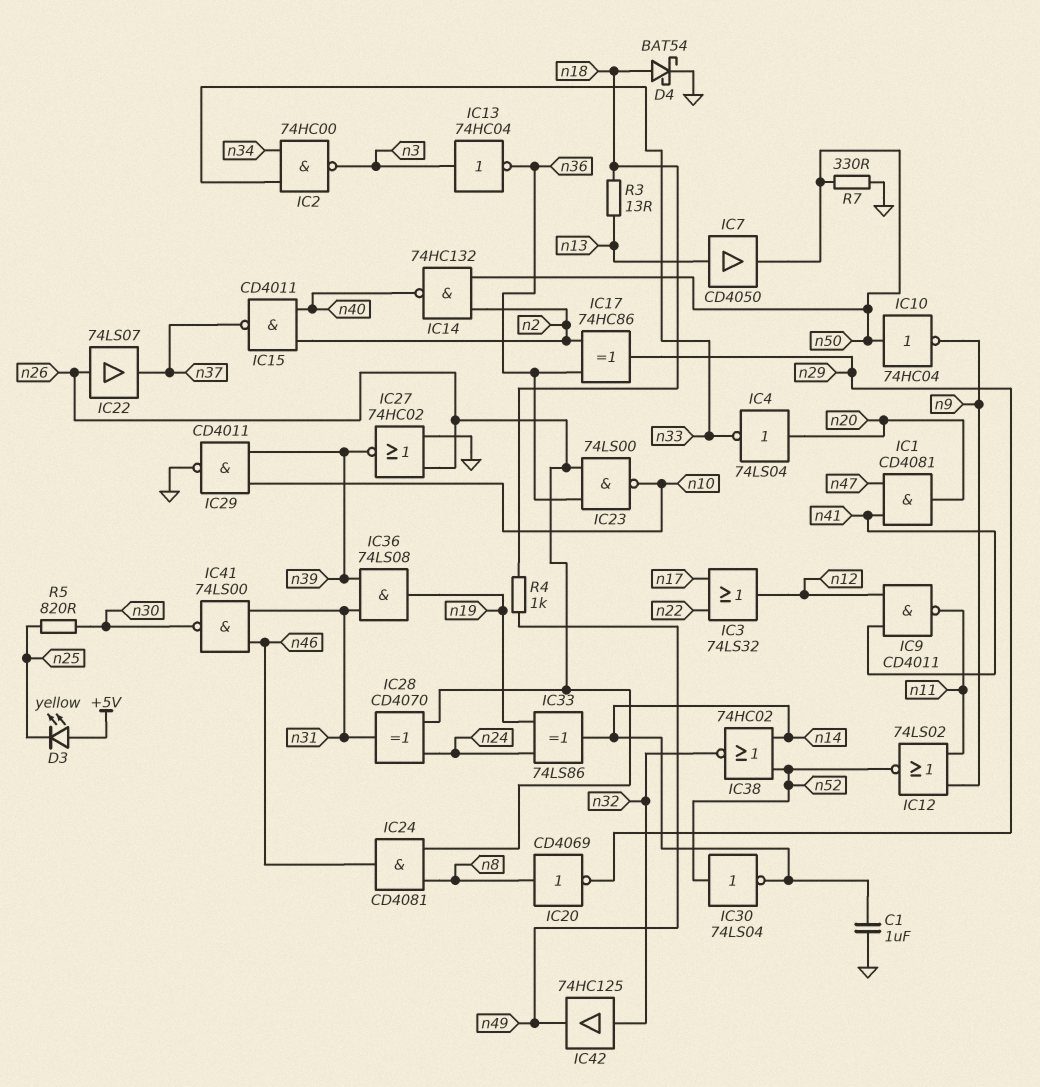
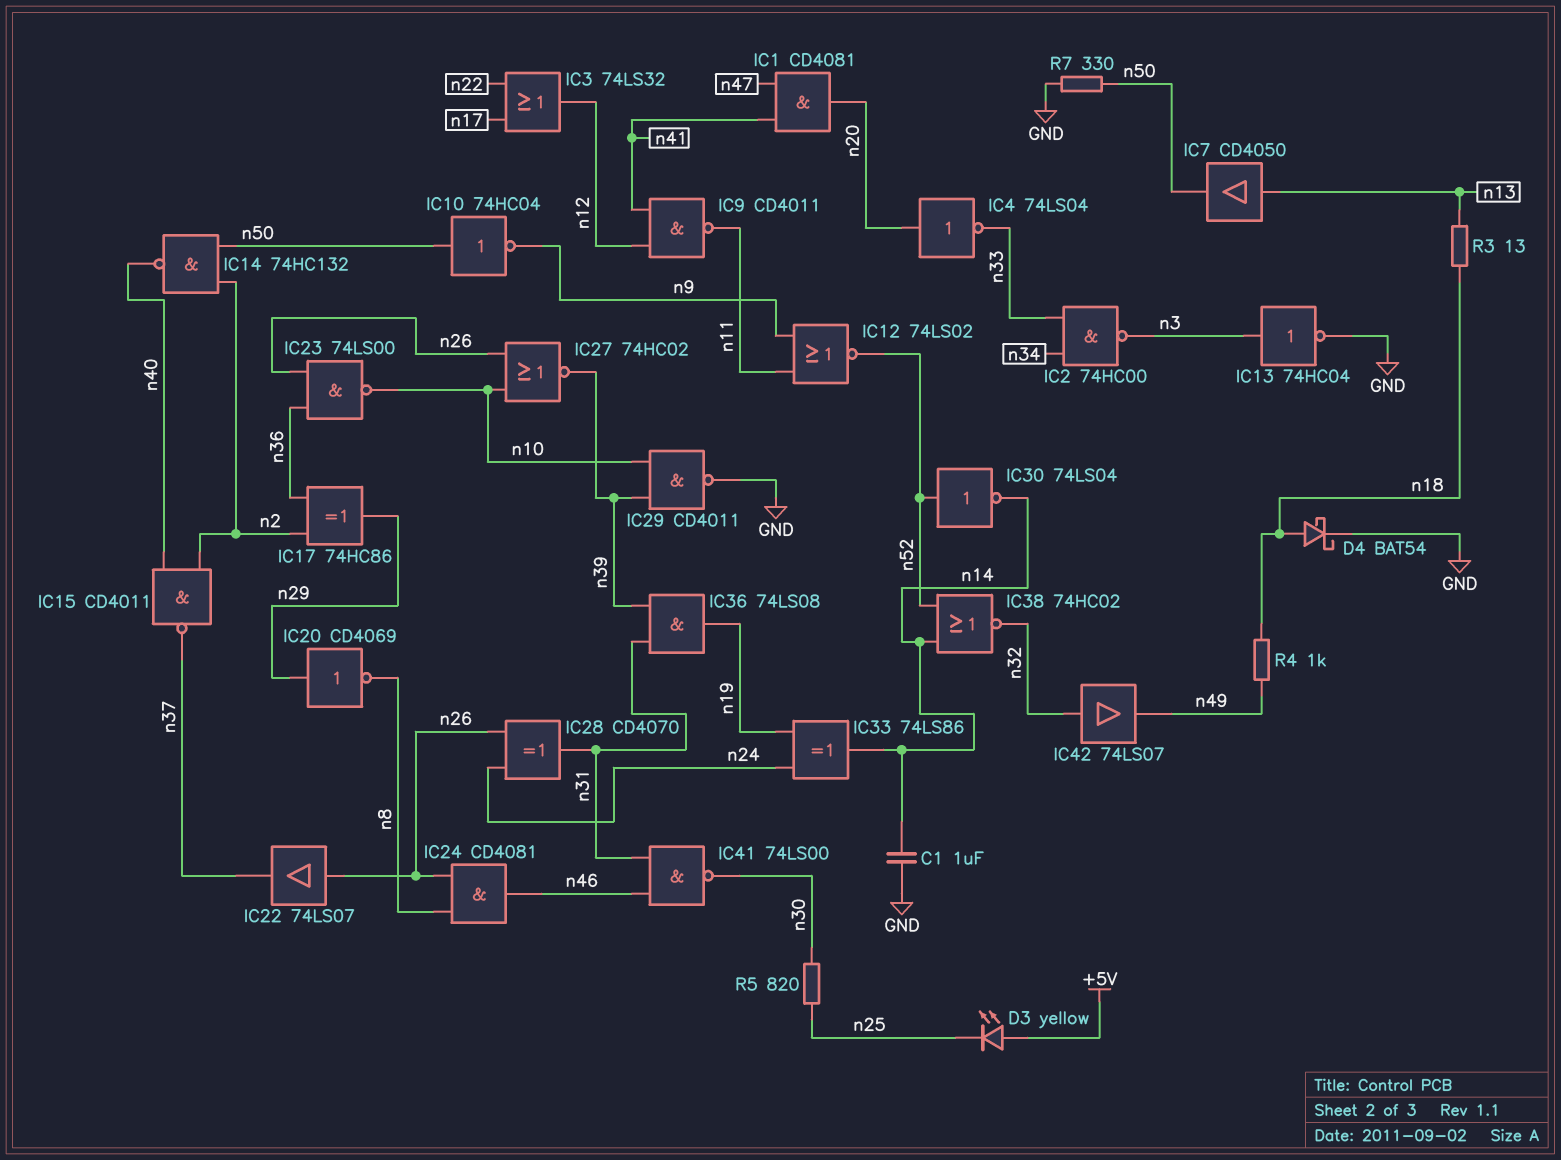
IC13: NOT 74HC04 (in n3, out n36) -> NOT 74HC04 (in n3, out GND)
IC20: NOT CD4069 (in n8, out n29) -> NOT CD4069 (in n29, out n8)
IC27: NOR 74HC02 (in GND, in n26, out n39) -> NOR 74HC02 (in n10, in n26, out n39)
IC42: buffer 74HC125 (in n32, out n49) -> buffer 74LS07 (in n32, out n49)

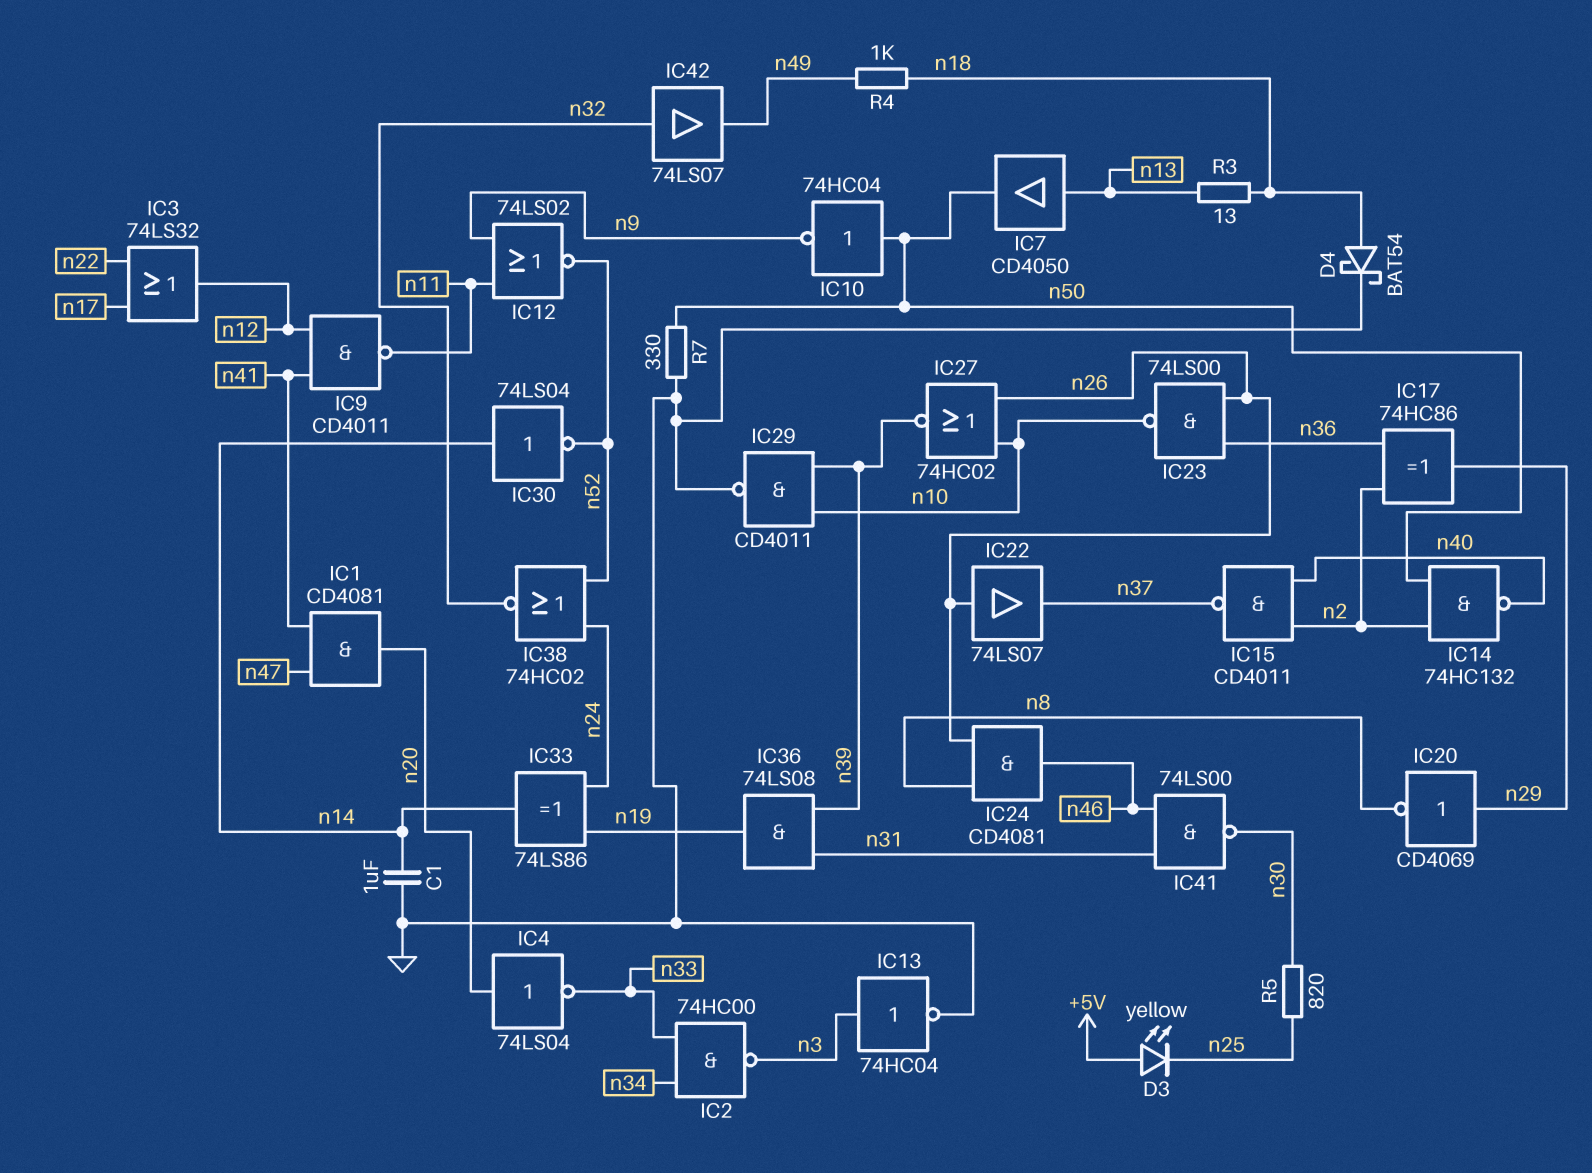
IC28: XOR CD4070 (in n24, in n26, out n31) -> none
IC30: NOT 74LS04 (in n52, out n14) -> NOT 74LS04 (in n14, out n52)
IC38: NOR 74HC02 (in n14, in n52, out n32) -> NOR 74HC02 (in n24, in n52, out n32)

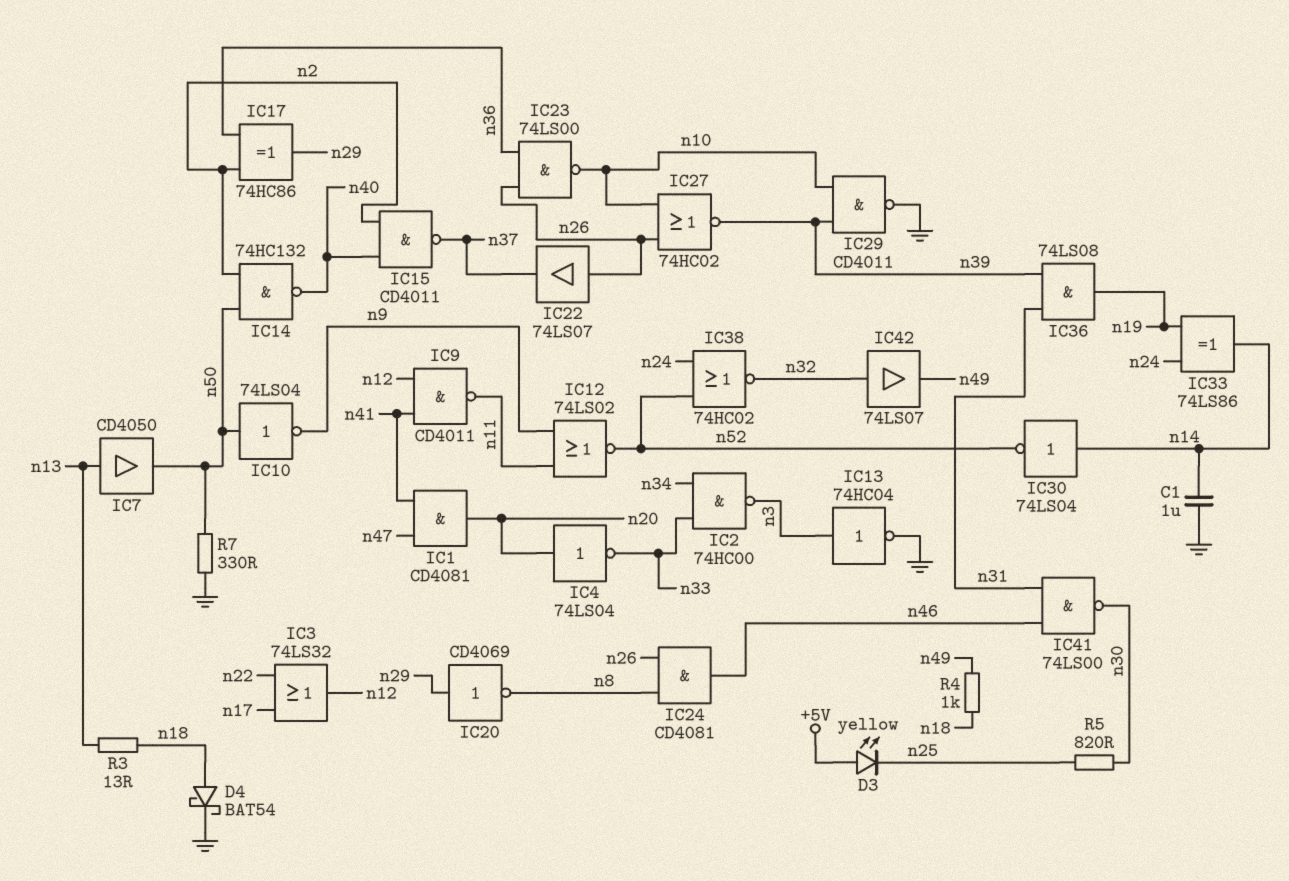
IC10: NOT 74HC04 (in n50, out n9) -> NOT 74LS04 (in n50, out n9)

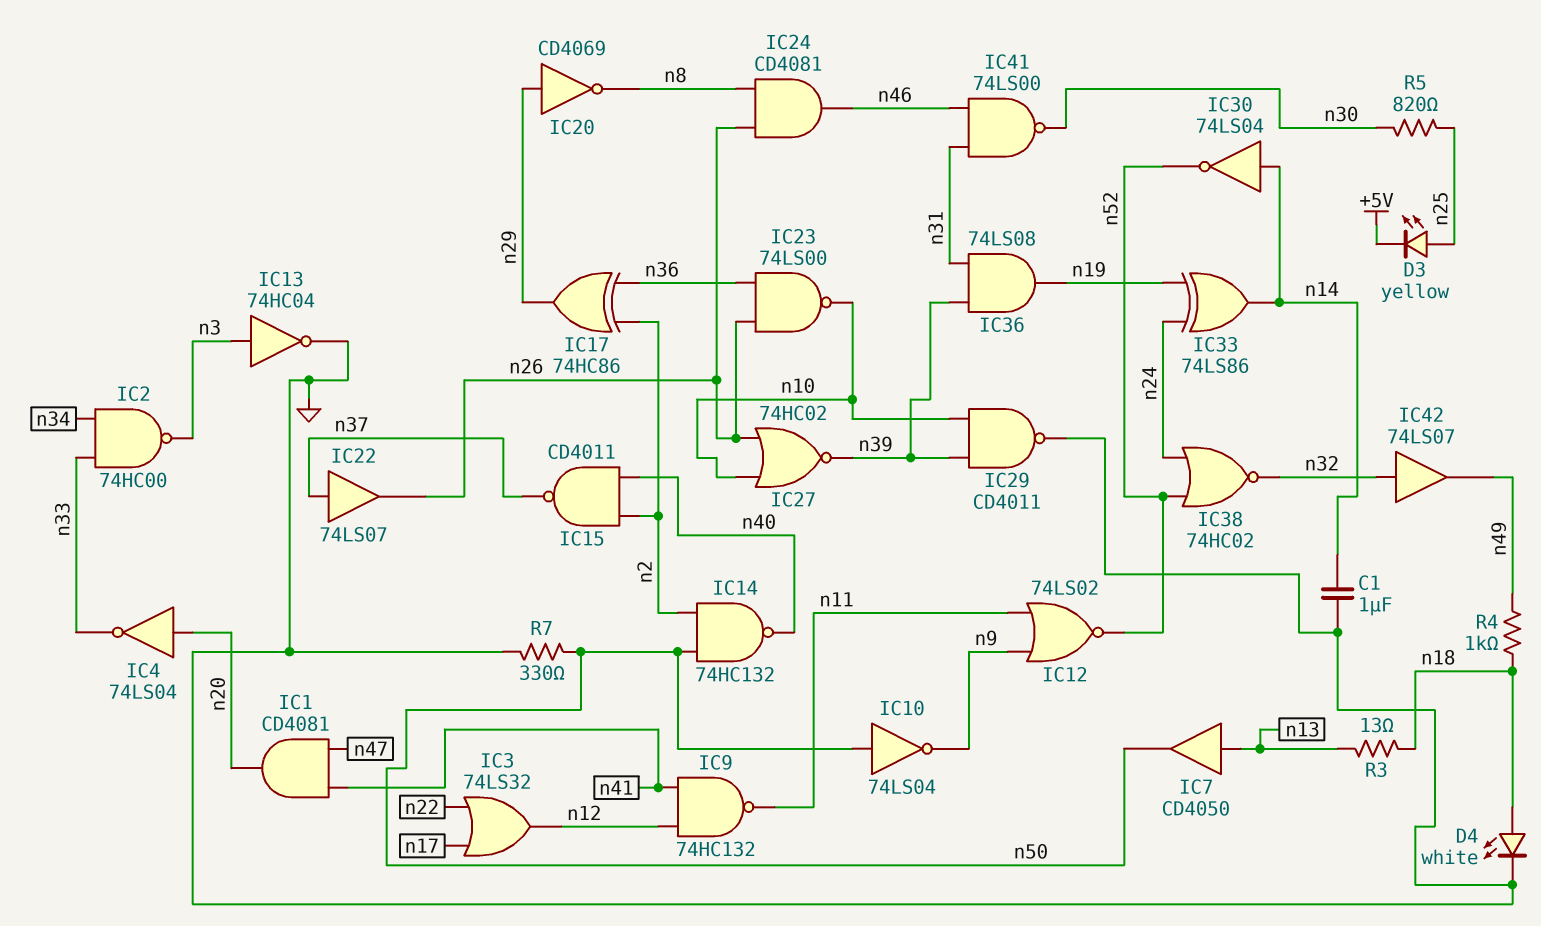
D3: LED yellow (A +5V, K n25) -> LED yellow (A n25, K +5V)
D4: schottky BAT54 (A n18, K GND) -> LED white (A n18, K GND)
IC9: NAND CD4011 (in n12, in n41, out n11) -> NAND 74HC132 (in n12, in n41, out n11)
IC22: buffer 74LS07 (in n26, out n37) -> buffer 74LS07 (in n37, out n26)

